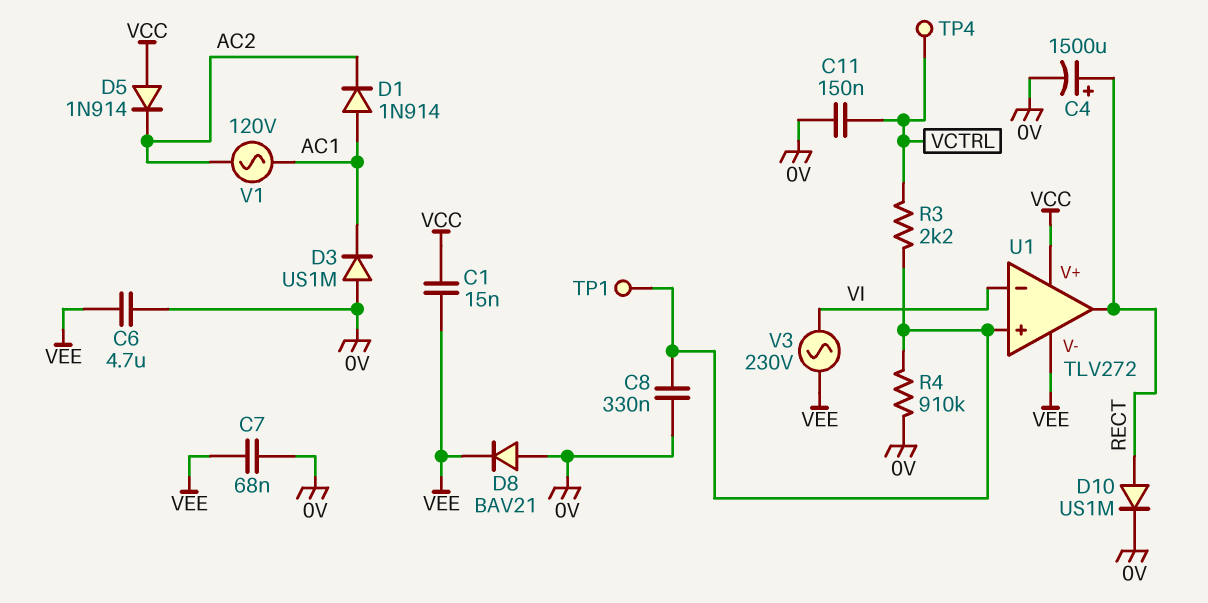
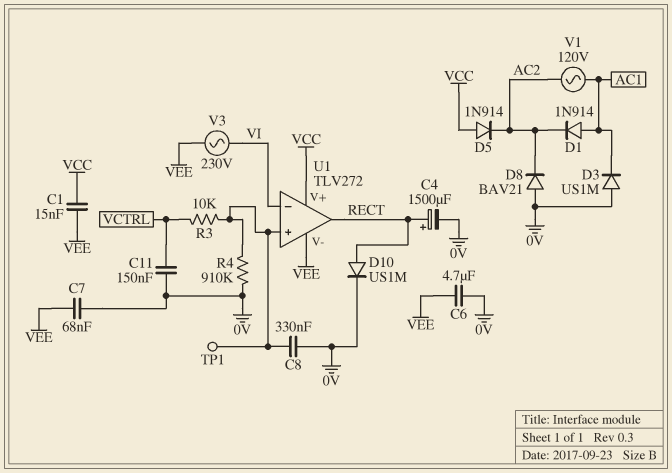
D8: diode BAV21 (A 0V, K VEE) -> diode BAV21 (A 0V, K AC2)
R3: 2.2k (U1/in+, VCTRL) -> 10k (U1/in+, VCTRL)
TP4: test point (VCTRL) -> none

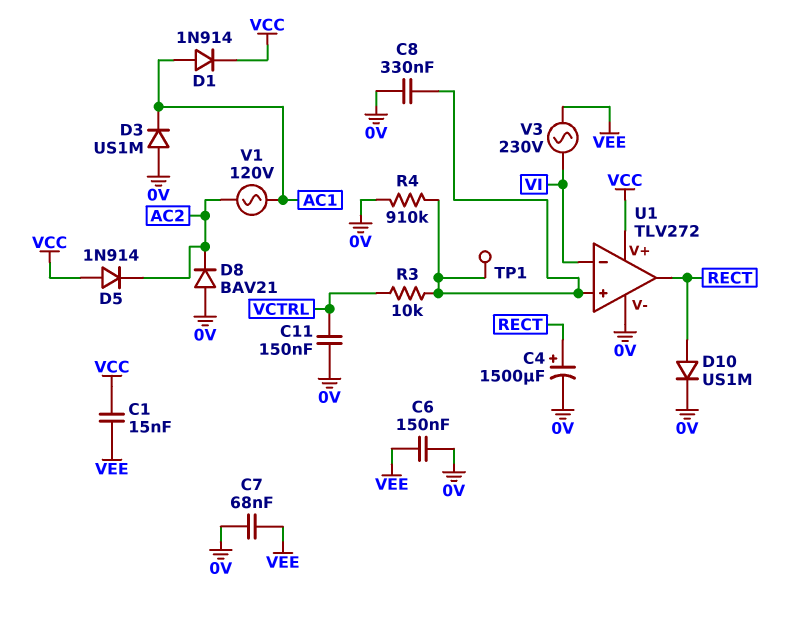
C6: 4.7uF (0V, VEE) -> 150nF (0V, VEE)
D1: diode 1N914 (A AC1, K AC2) -> diode 1N914 (A AC1, K VCC)
U1 pin V-: VEE -> 0V

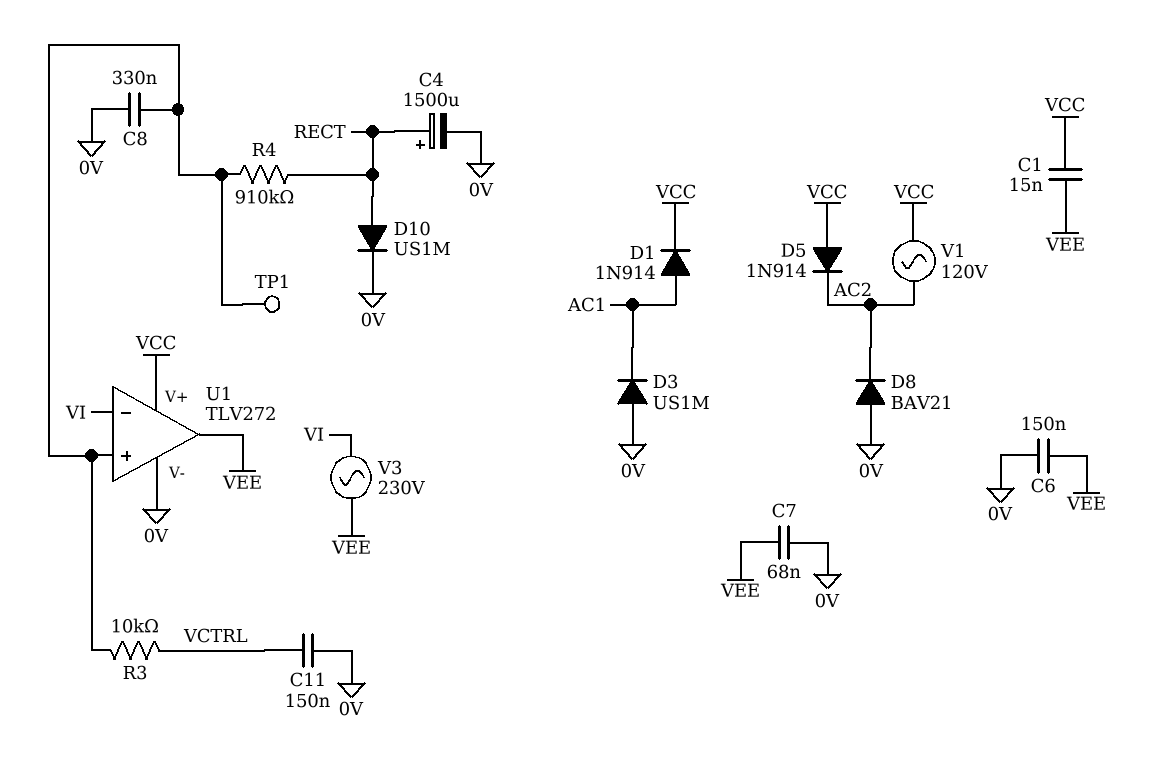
R4: 910k (0V, U1/in+) -> 910k (RECT, U1/in+)
U1 pin out: RECT -> VEE
V1: AC 120V (AC1, AC2) -> AC 120V (AC2, VCC)

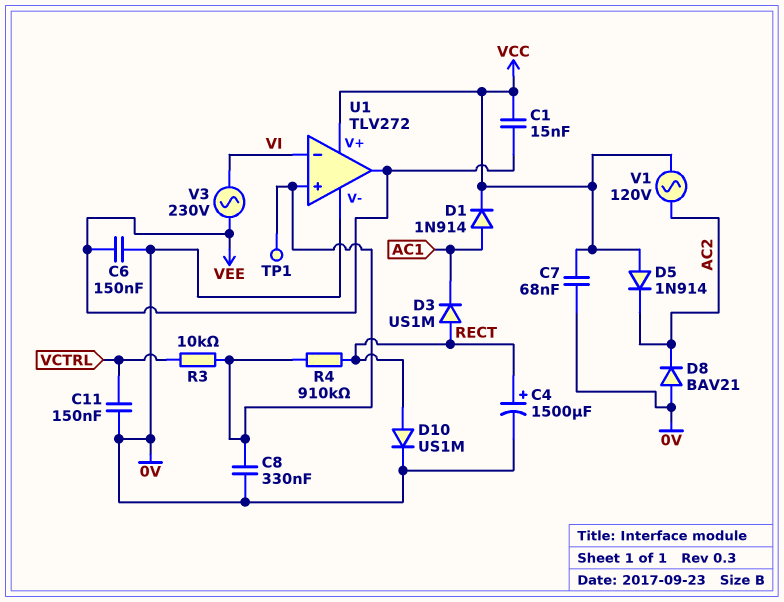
C7: 68nF (0V, VEE) -> 68nF (0V, VCC)
D3: diode US1M (A 0V, K AC1) -> diode US1M (A RECT, K AC1)

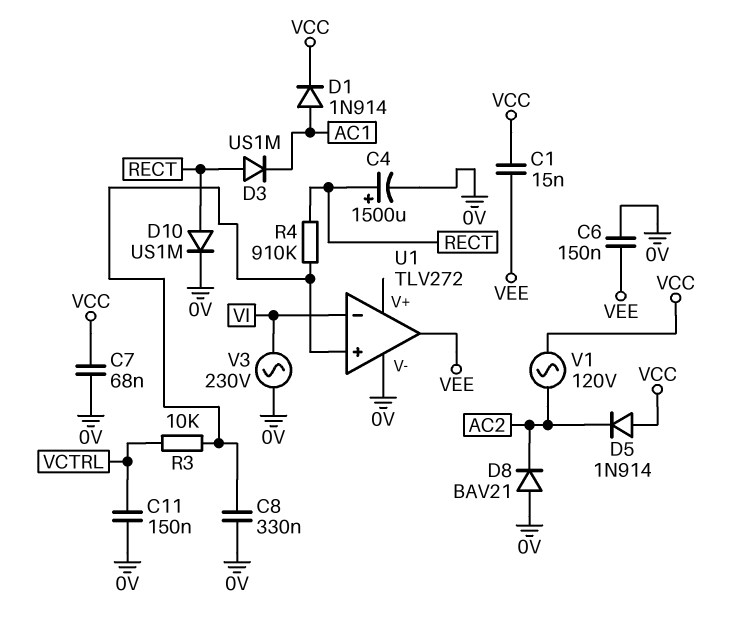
TP1: test point (U1/in+) -> none
U1 pin V+: VCC -> none
V3: AC 230V (VEE, VI) -> AC 230V (0V, VI)

